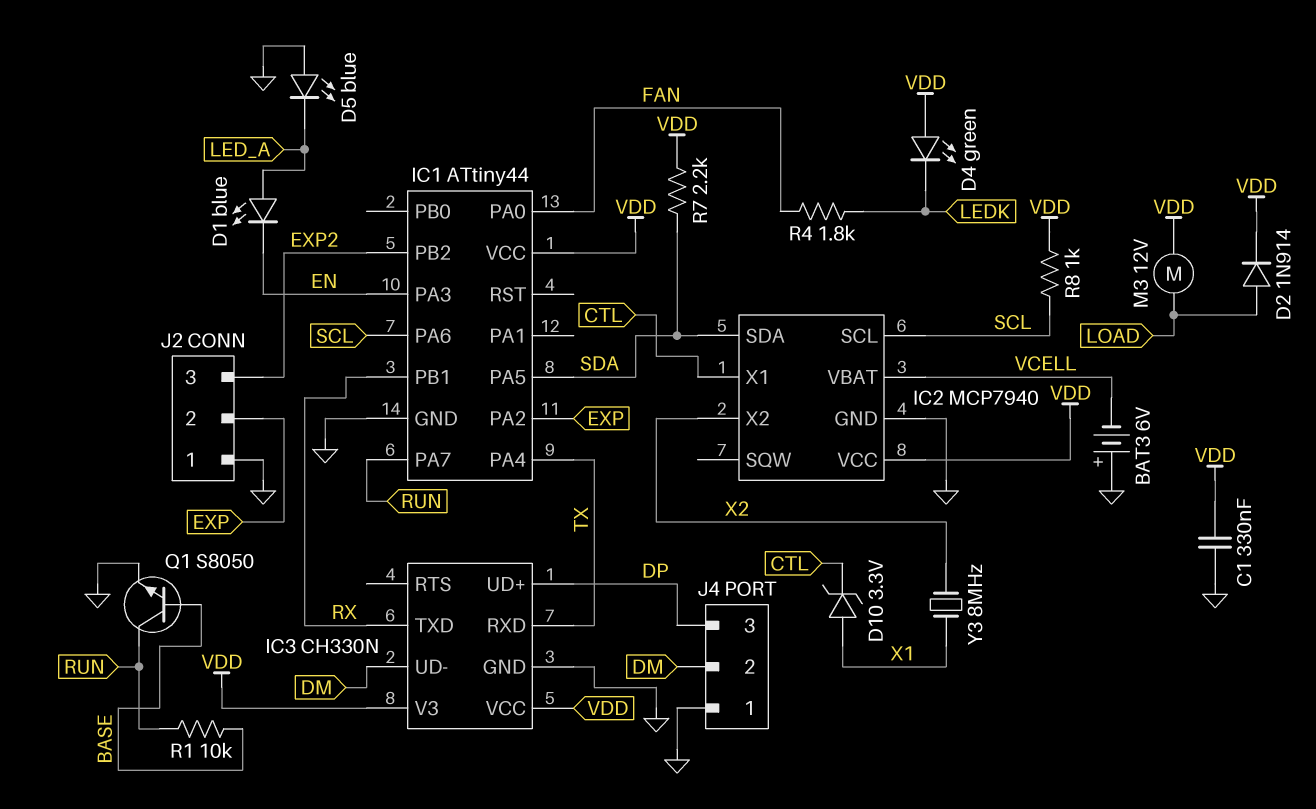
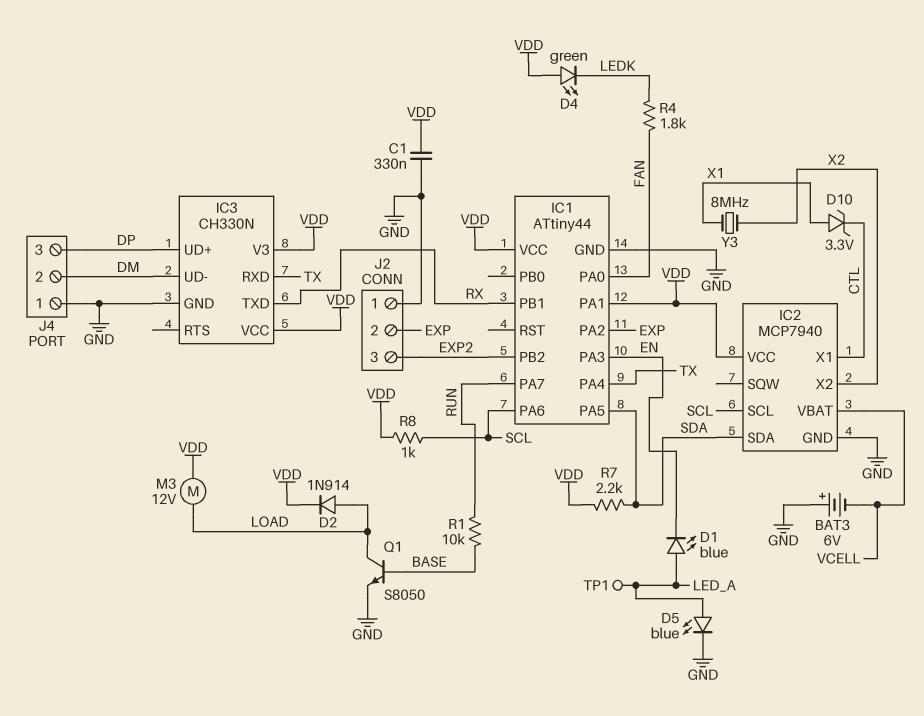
D5: LED blue (A GND, K LED_A) -> LED blue (A LED_A, K GND)
IC1 pin PA1: none -> VDD
Q1: NPN S8050 (B BASE, C RUN, E GND) -> NPN S8050 (B BASE, C LOAD, E GND)
TP1: none -> test point (LED_A)

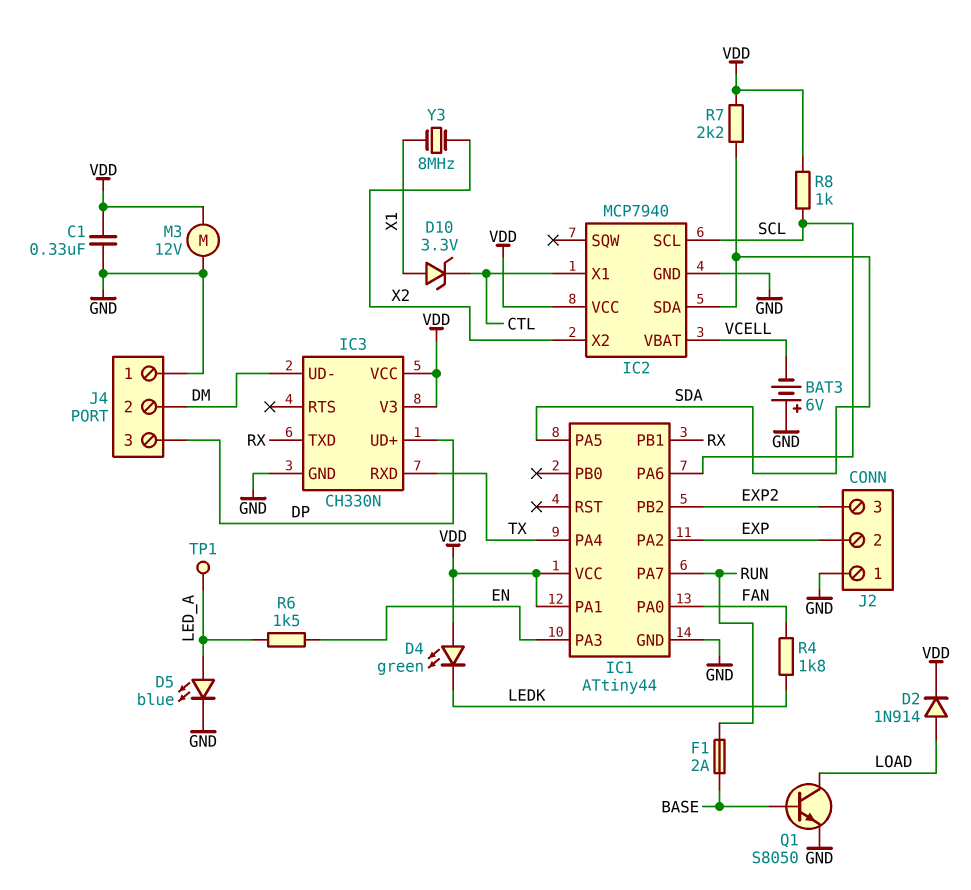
D1: LED blue (A LED_A, K EN) -> none
F1: none -> 2A (BASE, RUN)
M3: motor 12V (LOAD, VDD) -> motor 12V (GND, VDD)
R1: 10k (BASE, RUN) -> none
R6: none -> 1.5k (EN, LED_A)

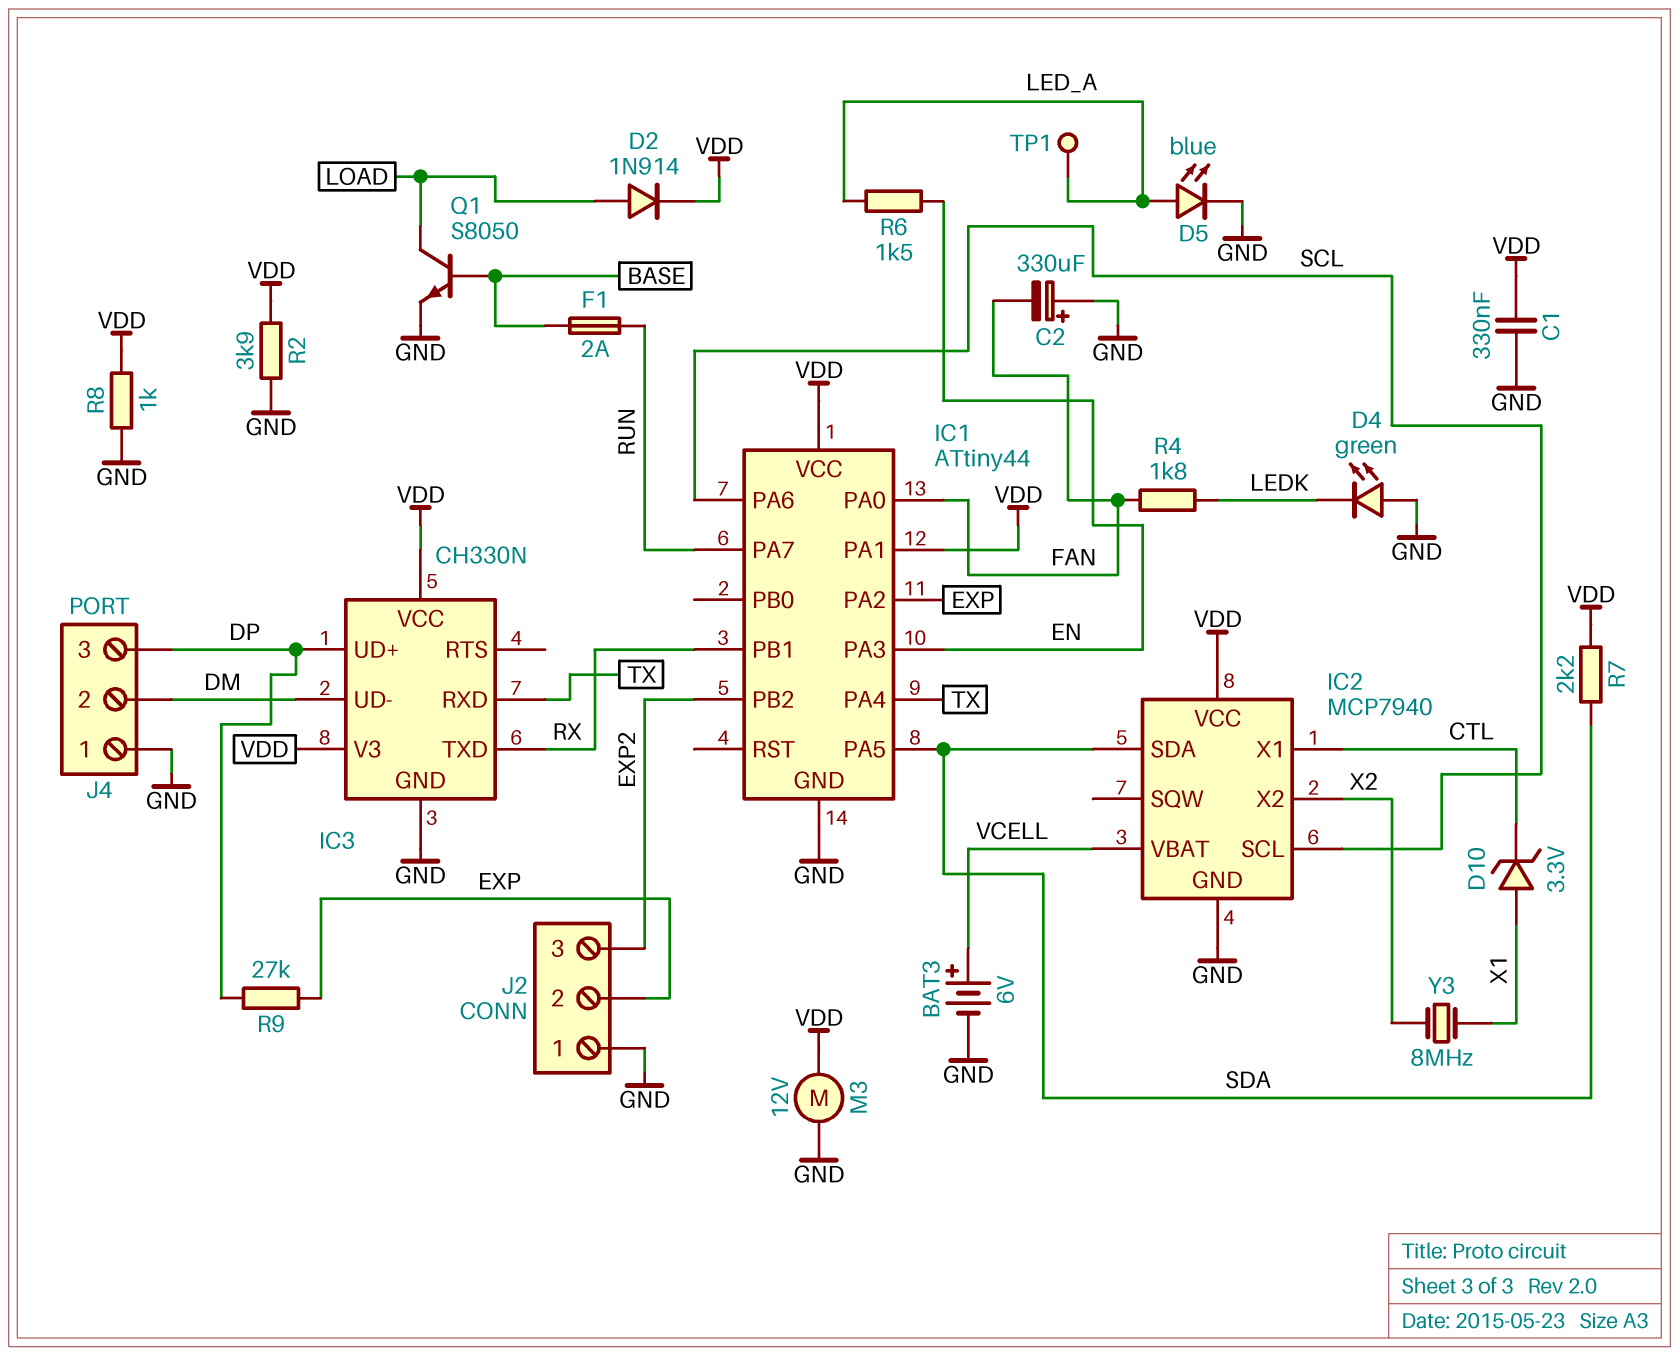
BAT3: 6V (plus GND, minus VCELL) -> 6V (plus VCELL, minus GND)
C2: none -> 330uF (plus GND, minus FAN)
D4: LED green (A VDD, K LEDK) -> LED green (A GND, K LEDK)
R2: none -> 3.9k (GND, VDD)
R8: 1k (SCL, VDD) -> 1k (GND, VDD)
R9: none -> 27k (DP, EXP)

